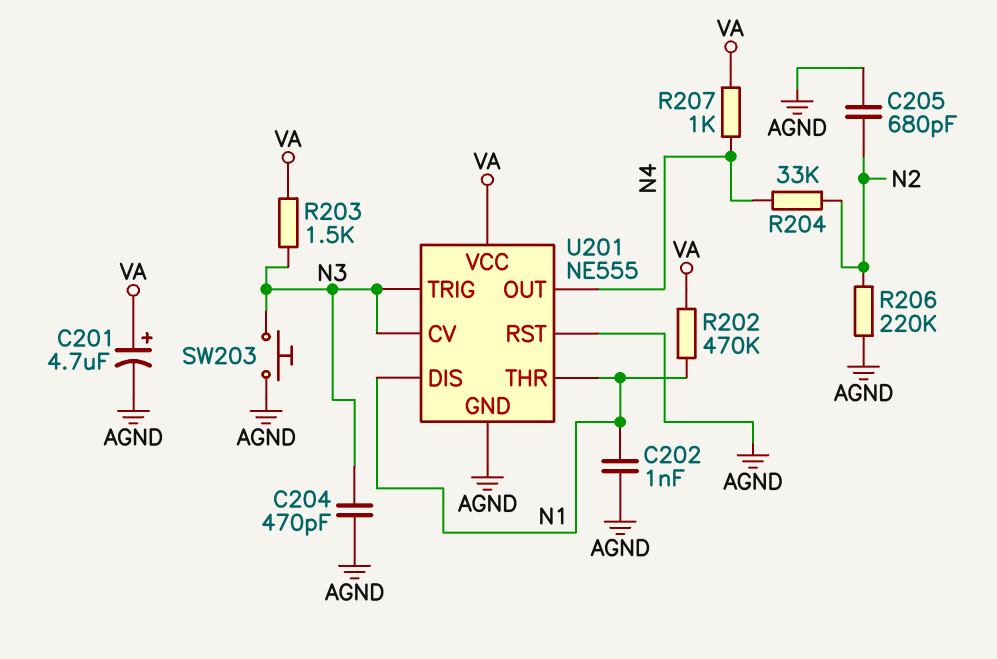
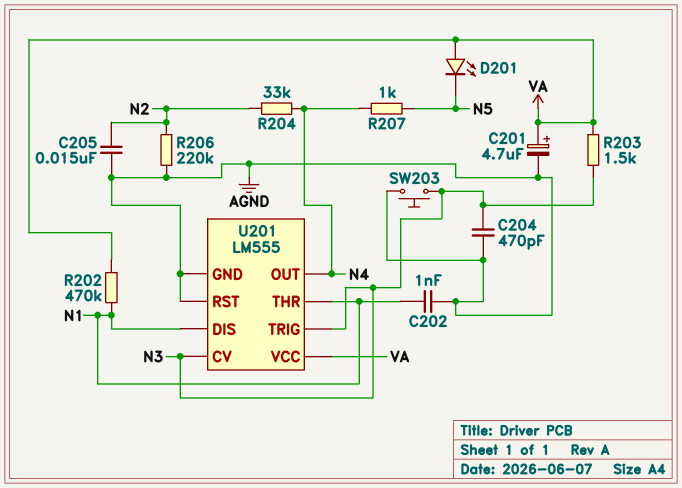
C205: 680pF (AGND, N2) -> 15nF (AGND, N2)
D201: none -> LED (A VA, K N5)
R207: 1k (N4, VA) -> 1k (N4, N5)
U201: NE555 -> LM555

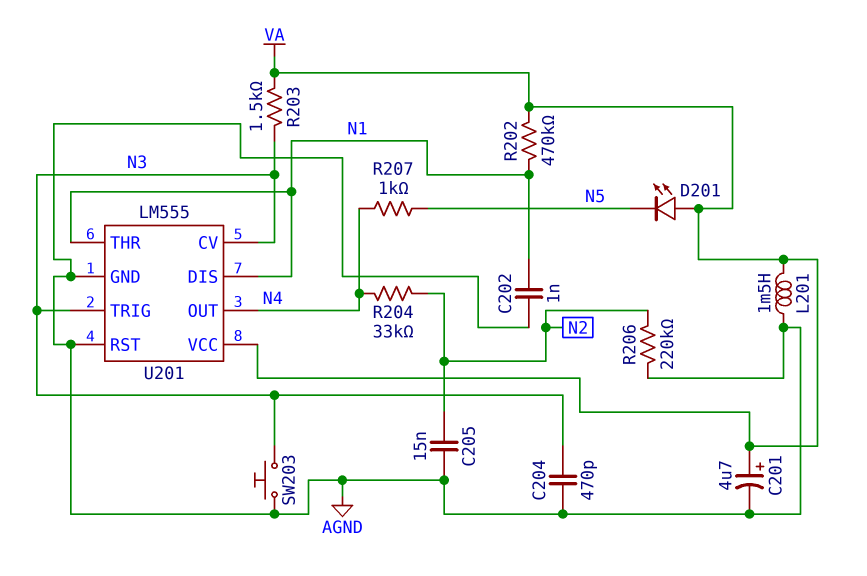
L201: none -> 1.5mH (AGND, VA)

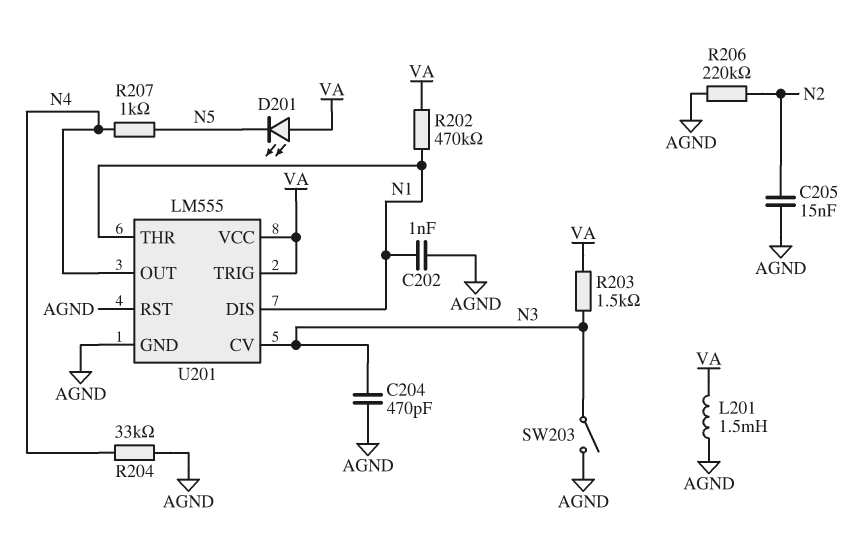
C201: 4.7uF (plus VA, minus AGND) -> none
R204: 33k (N2, N4) -> 33k (AGND, N4)
SW203: button (AGND, N3) -> switch (AGND, N3)
U201 pin TRIG: N3 -> VA

